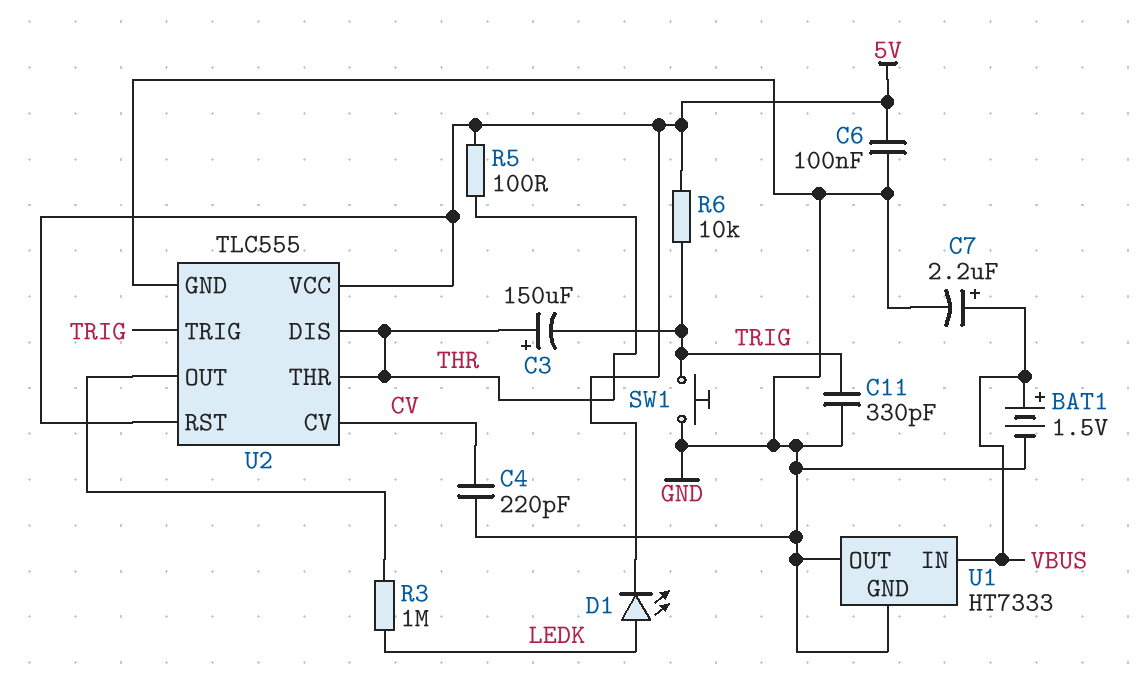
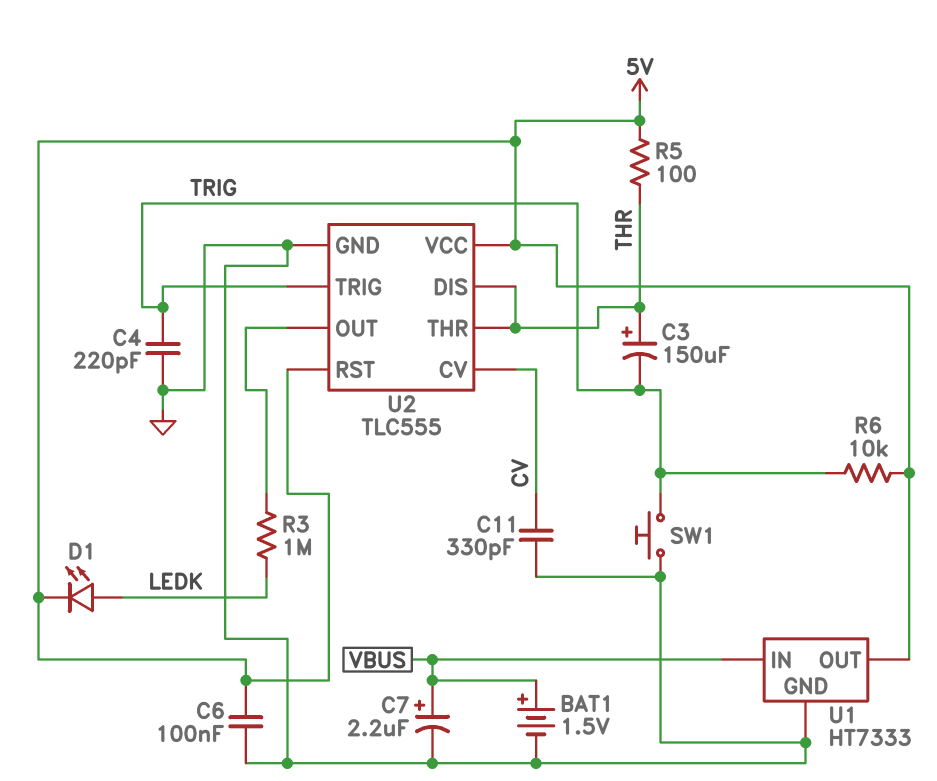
C4: 220pF (CV, GND) -> 220pF (GND, TRIG)
C11: 330pF (GND, TRIG) -> 330pF (CV, GND)
U1 pin OUT: GND -> 5V

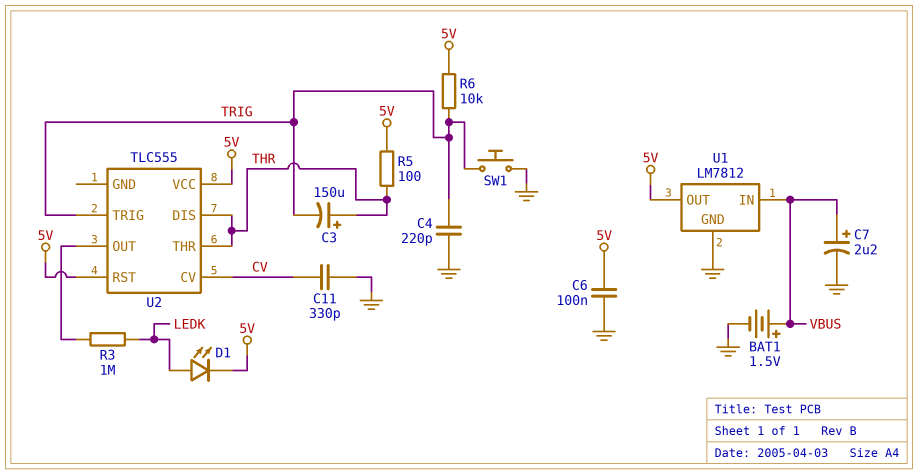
U1: HT7333 -> LM7812
U2 pin GND: GND -> none

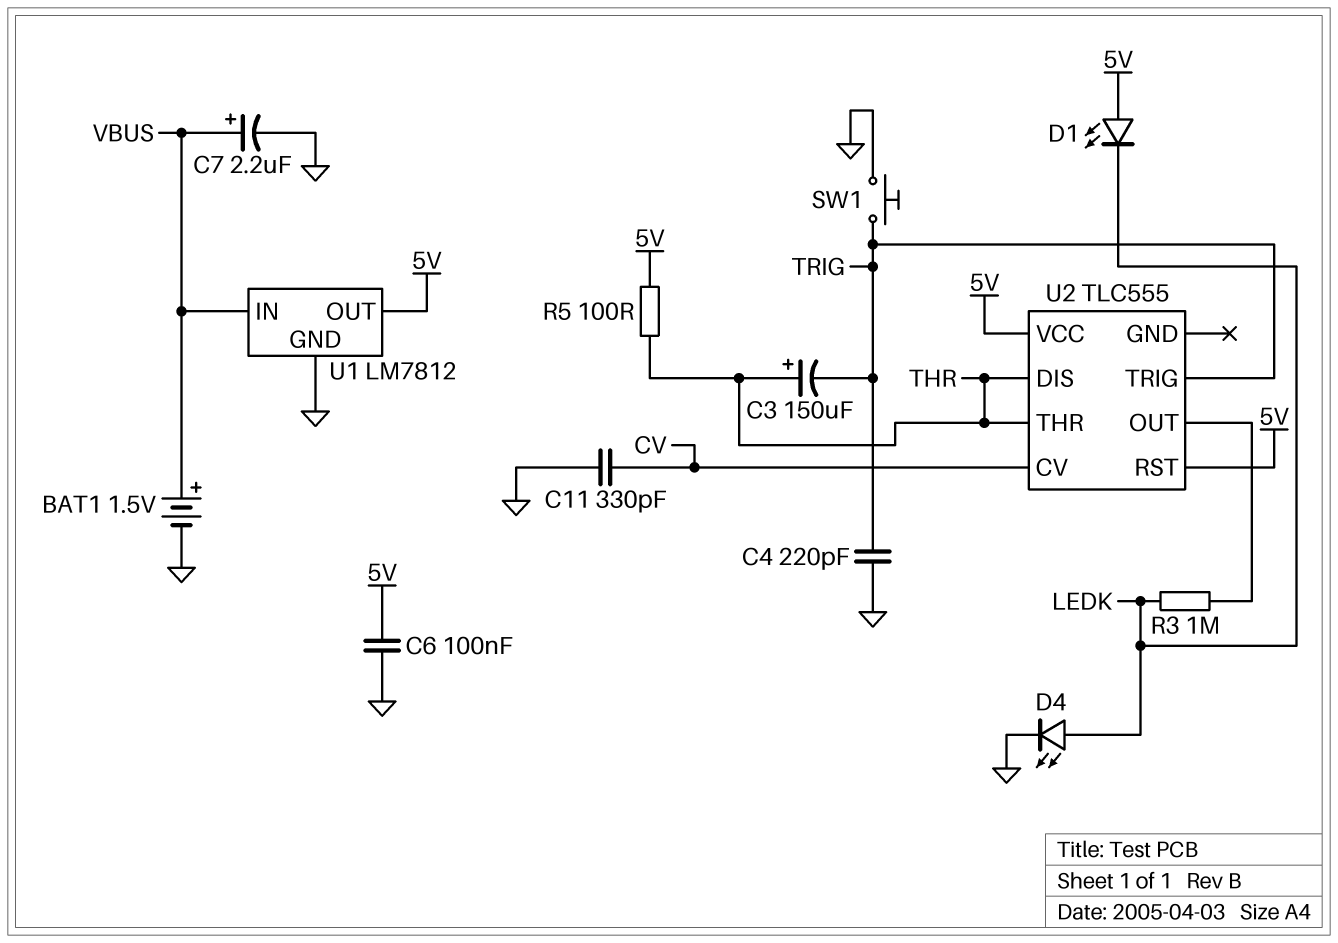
D1: LED (A LEDK, K 5V) -> LED (A 5V, K LEDK)
D4: none -> LED (A LEDK, K GND)
R6: 10k (5V, TRIG) -> none

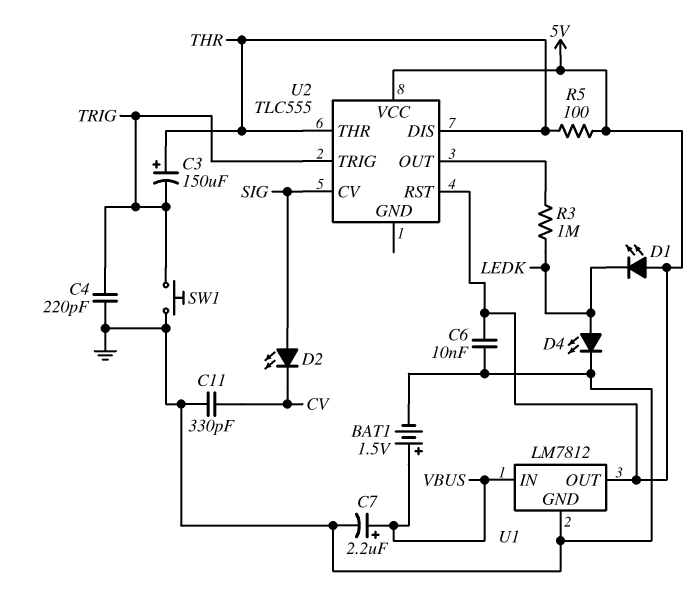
C6: 100nF (5V, GND) -> 10nF (5V, GND)
D2: none -> LED (A SIG, K CV)
U2 pin CV: CV -> SIG

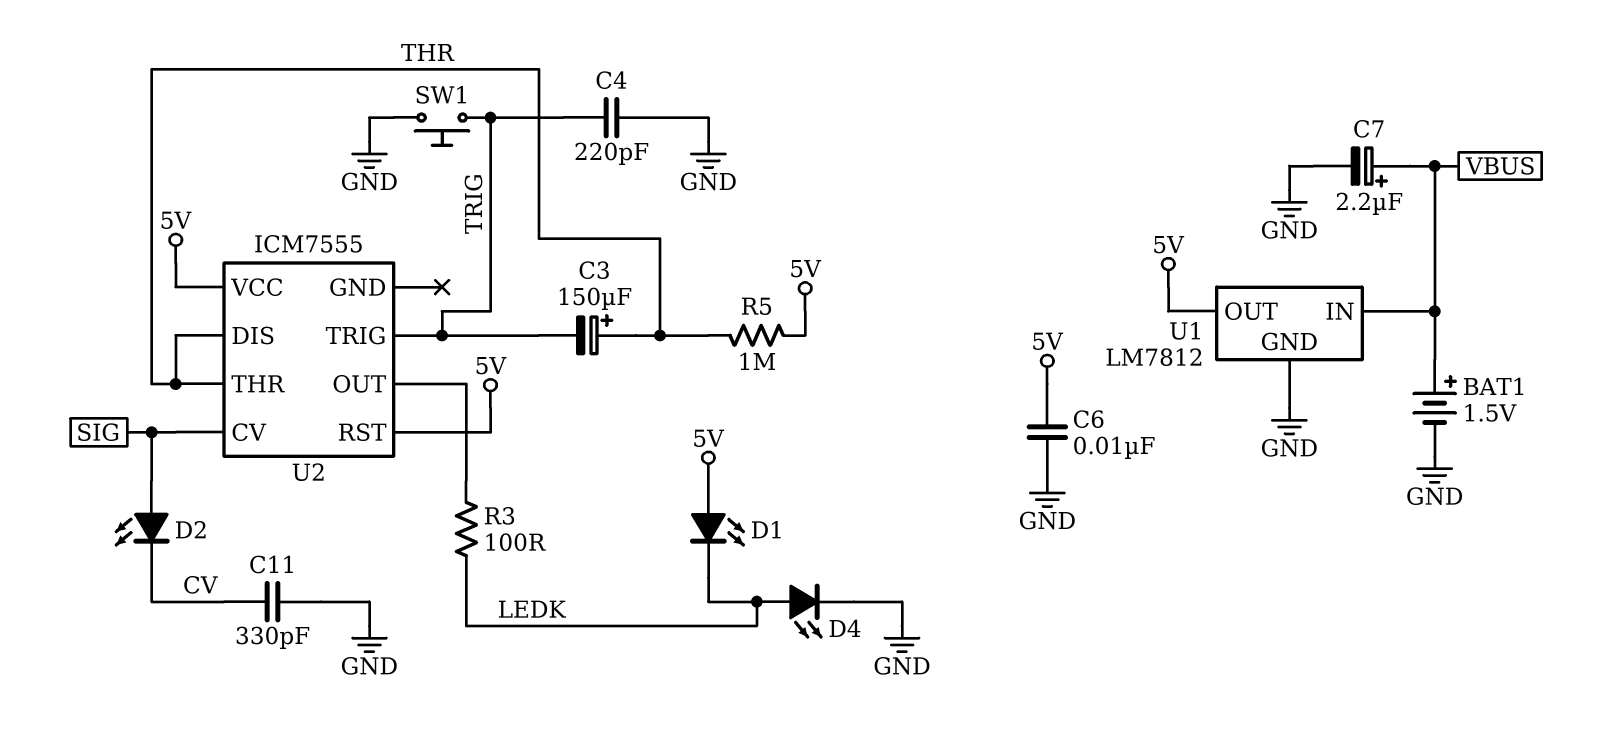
R3: 1M (LEDK, U2/OUT) -> 100 (LEDK, U2/OUT)
R5: 100 (5V, THR) -> 1M (5V, THR)
U2: TLC555 -> ICM7555

